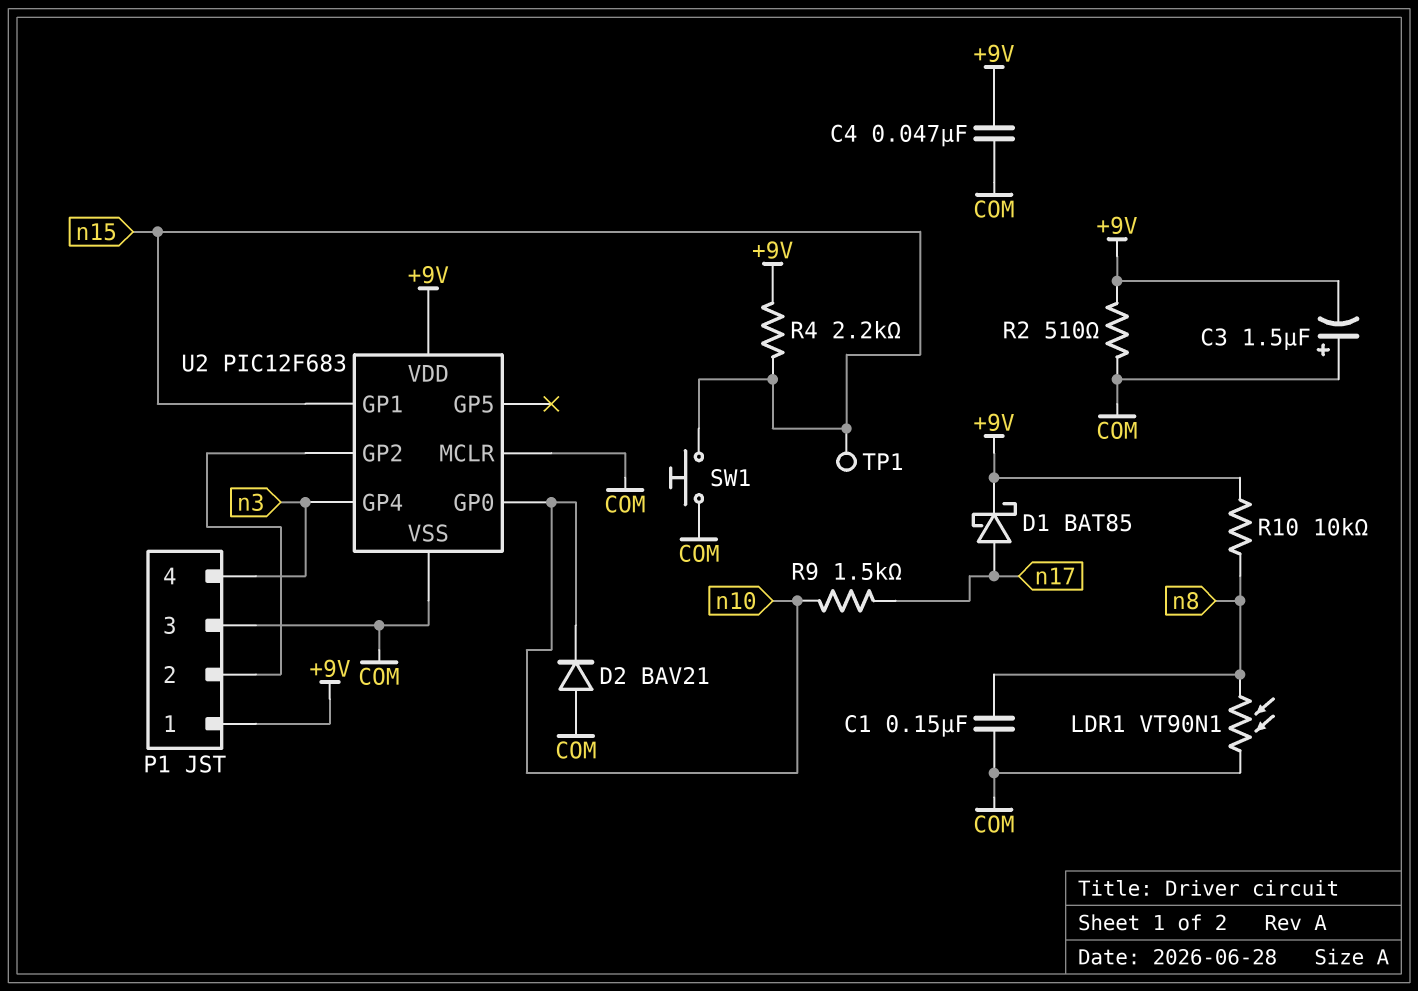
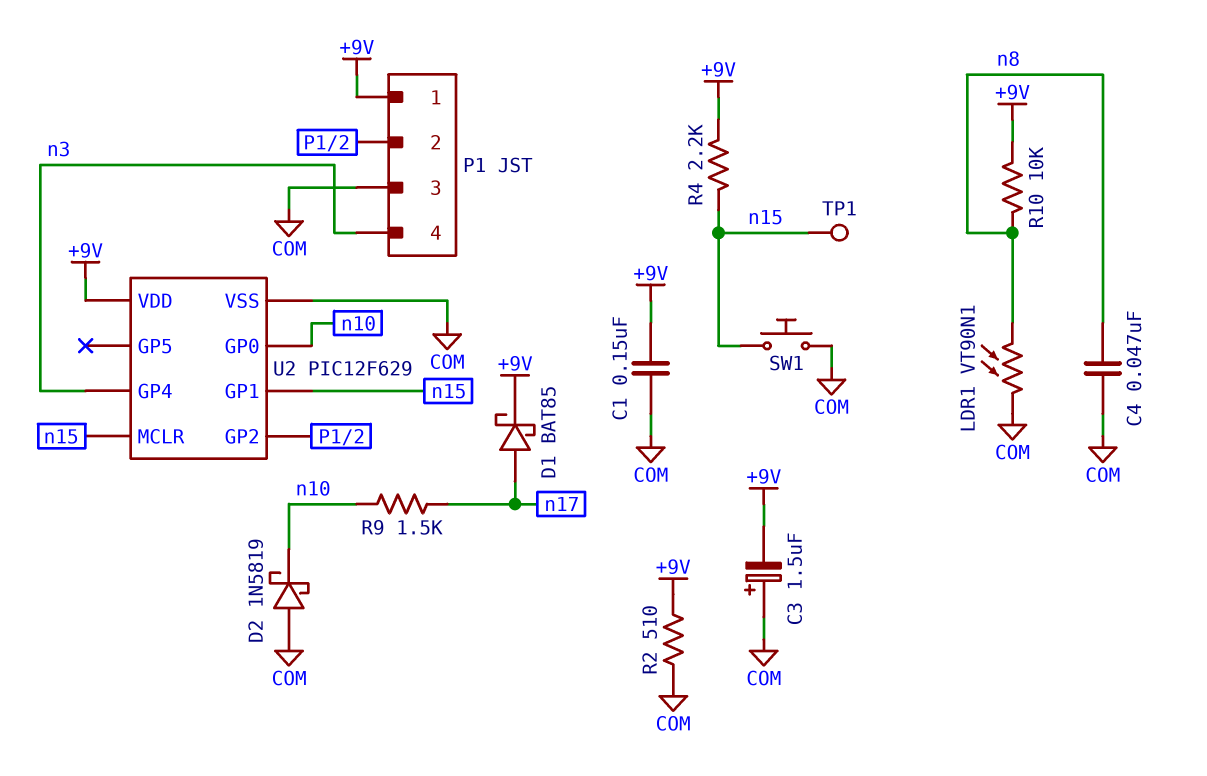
C1: 150nF (COM, n8) -> 150nF (+9V, COM)
C4: 47nF (+9V, COM) -> 47nF (COM, n8)
D2: diode BAV21 (A COM, K n10) -> schottky 1N5819 (A COM, K n10)
U2: PIC12F683 -> PIC12F629
U2 pin MCLR: COM -> n15

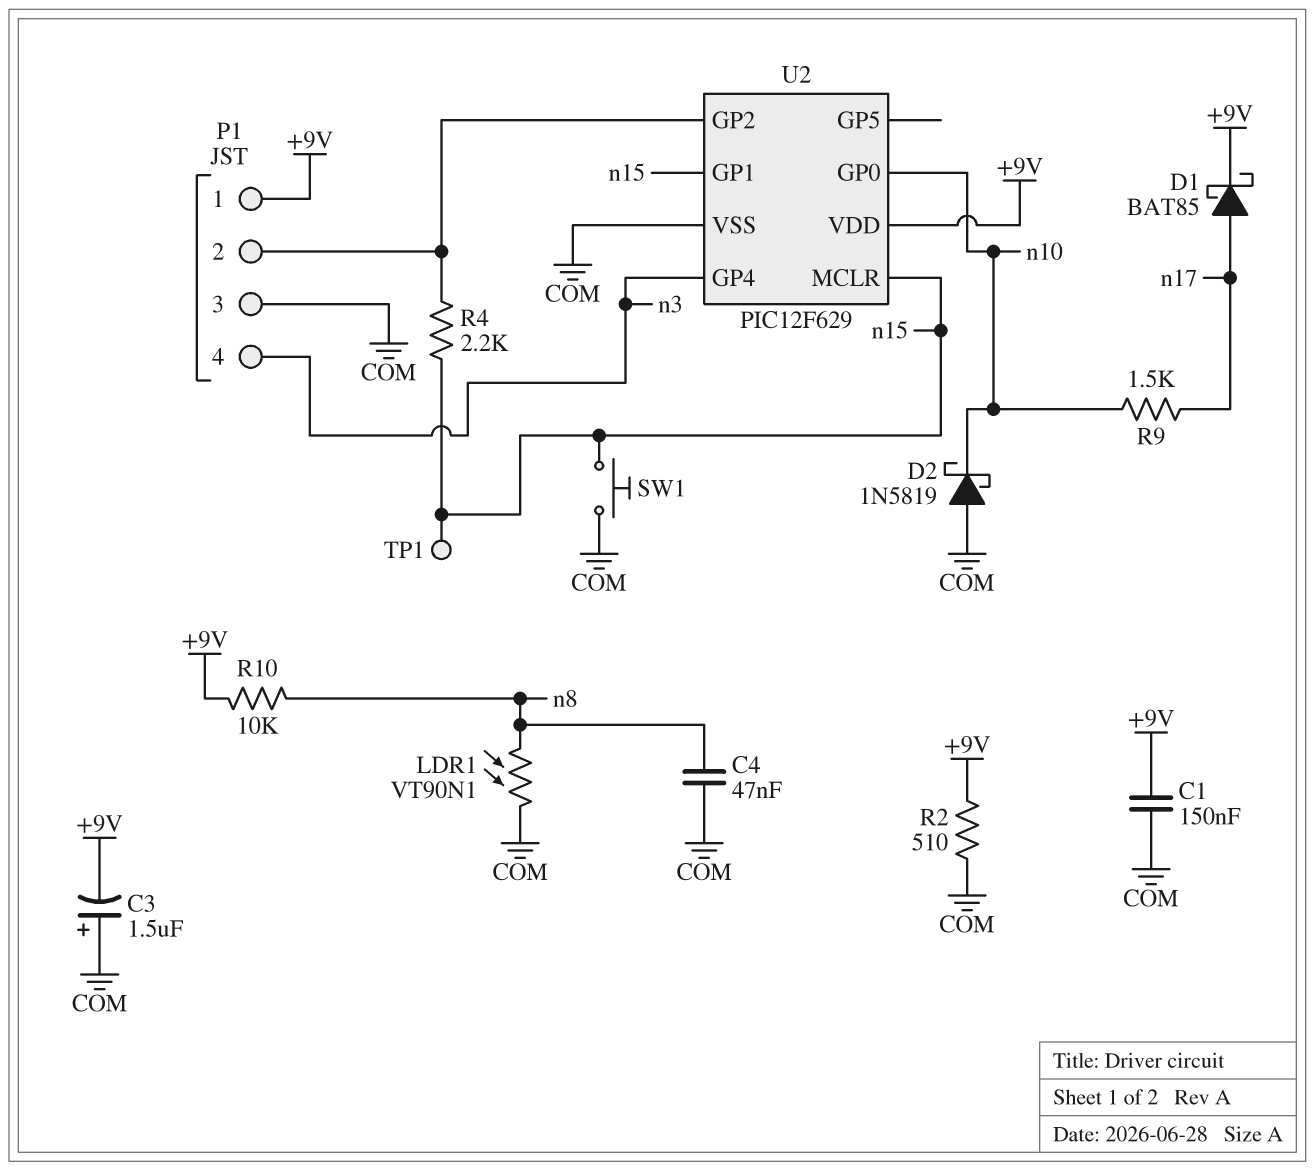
R4: 2.2k (+9V, n15) -> 2.2k (P1/2, n15)

